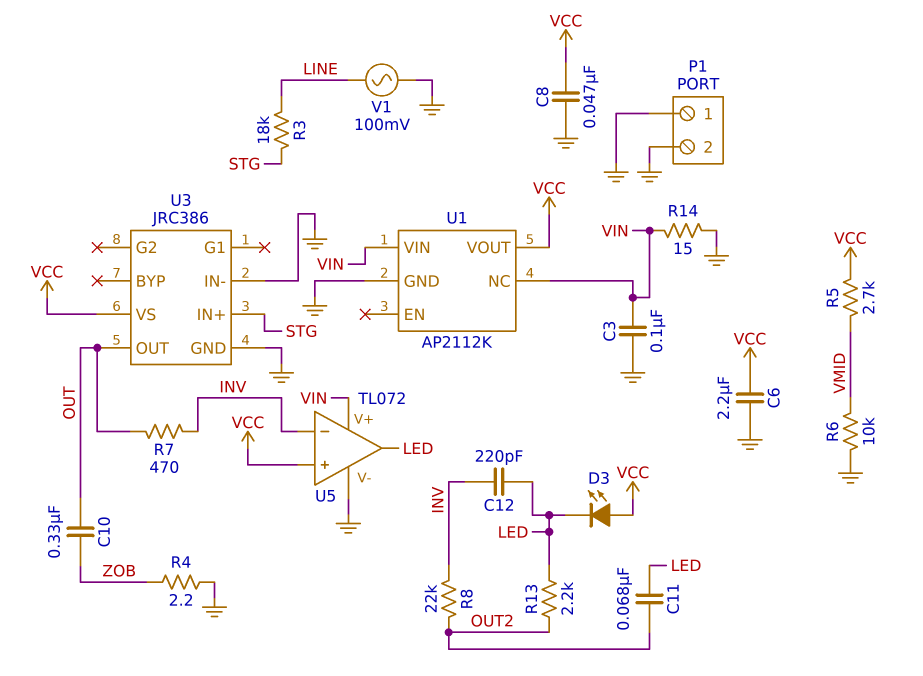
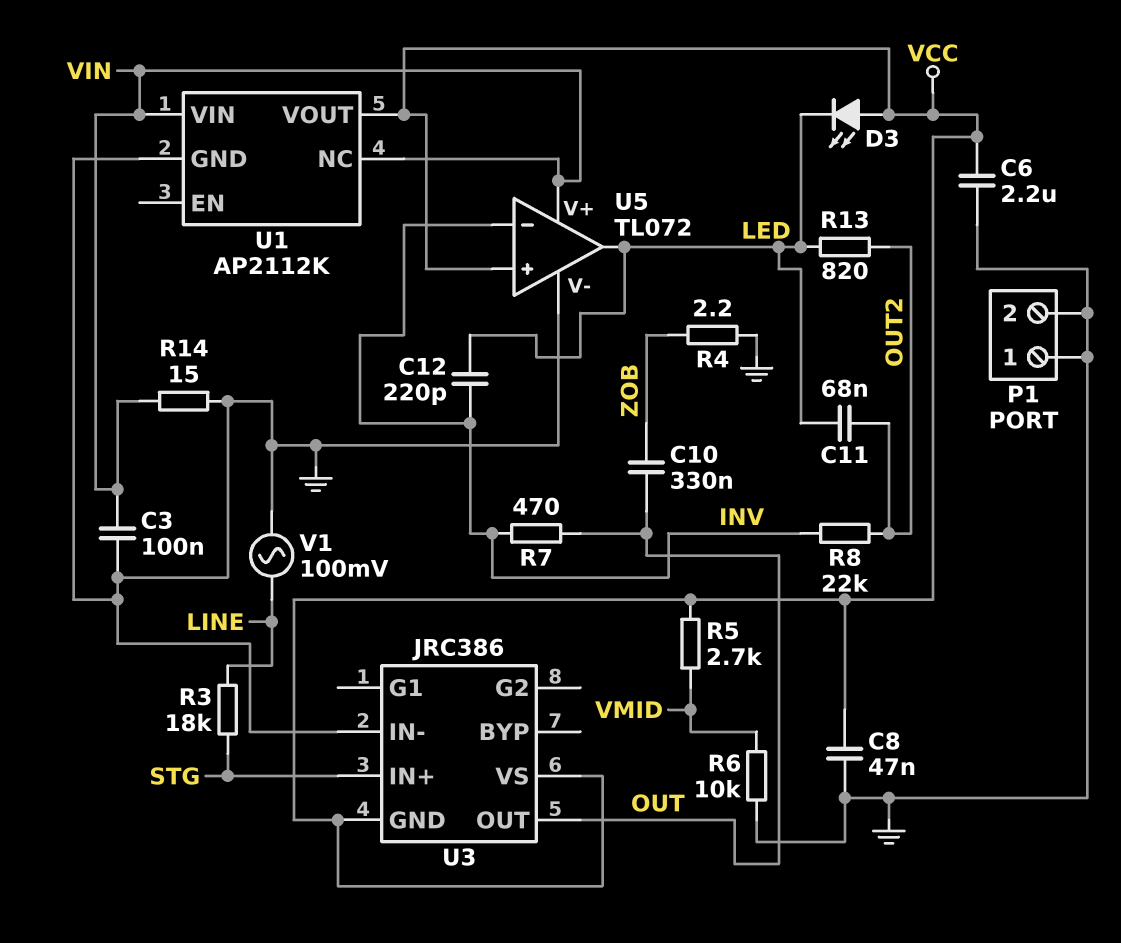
R13: 2.2k (LED, OUT2) -> 820 (LED, OUT2)
U3 pin GND: GND -> VCC

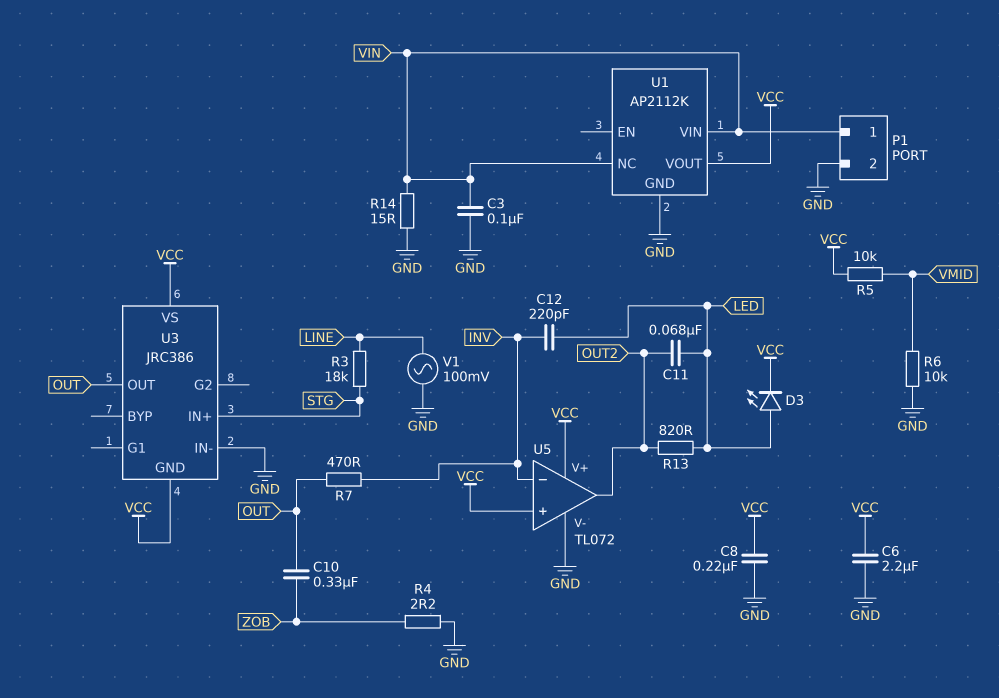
C8: 47nF (GND, VCC) -> 220nF (GND, VCC)
D3: LED (A VCC, K LED) -> LED (A LED, K VCC)
P1 pin 1: GND -> VIN
R5: 2.7k (VCC, VMID) -> 10k (VCC, VMID)
R8: 22k (INV, OUT2) -> none
U5 pin V+: VIN -> VCC
U5 pin out: LED -> OUT2

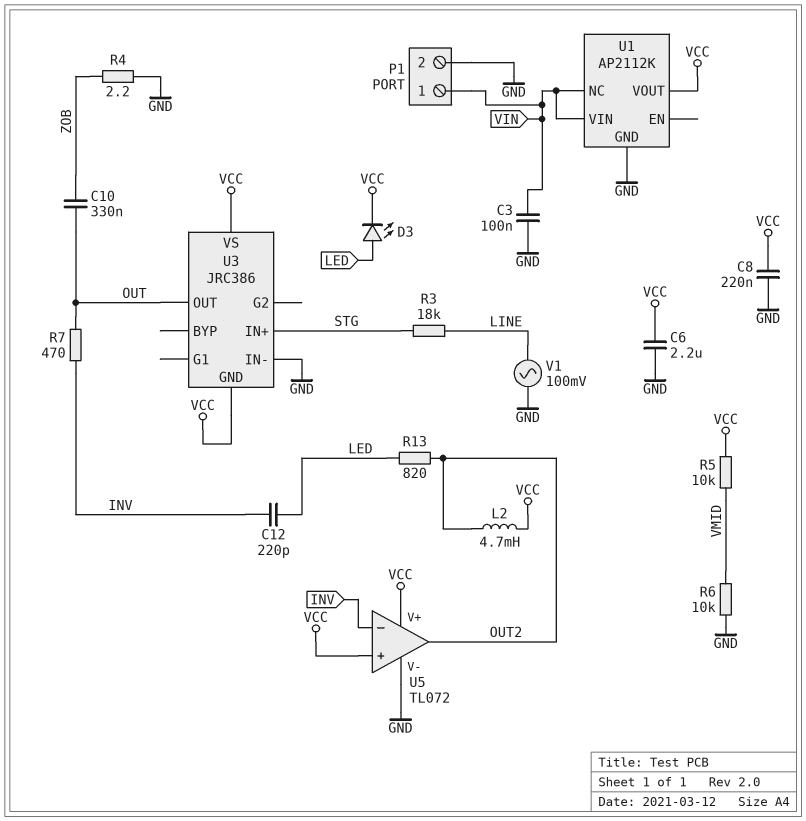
C11: 68nF (LED, OUT2) -> none
L2: none -> 4.7mH (OUT2, VCC)
R14: 15 (GND, VIN) -> none

